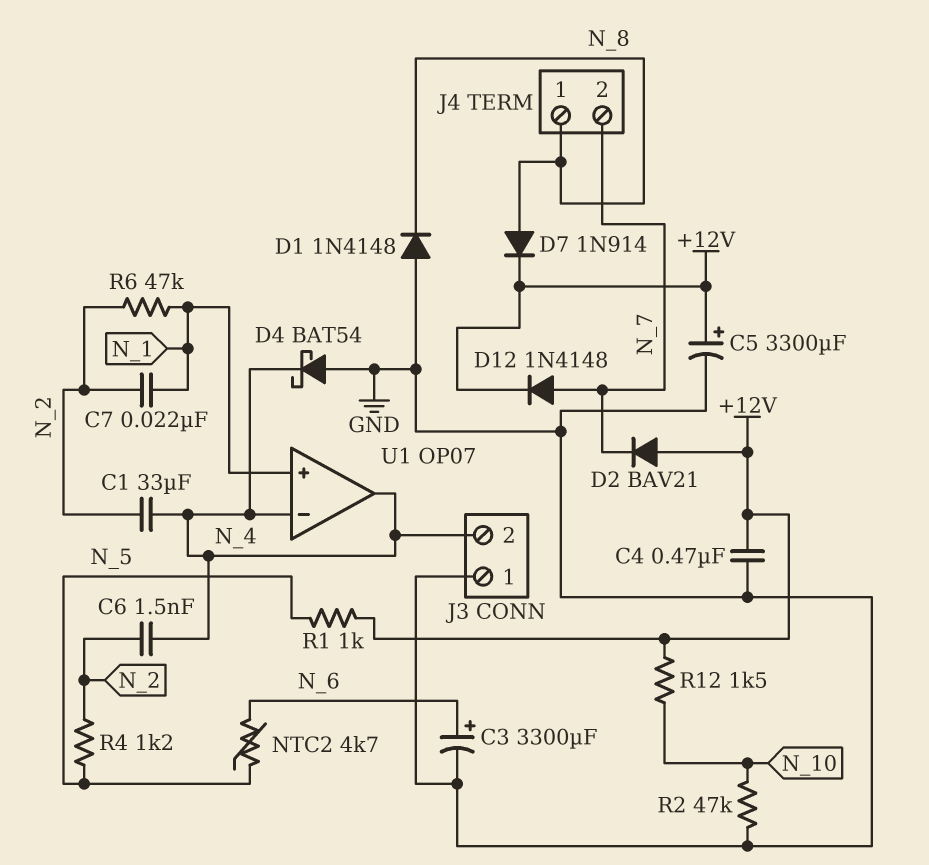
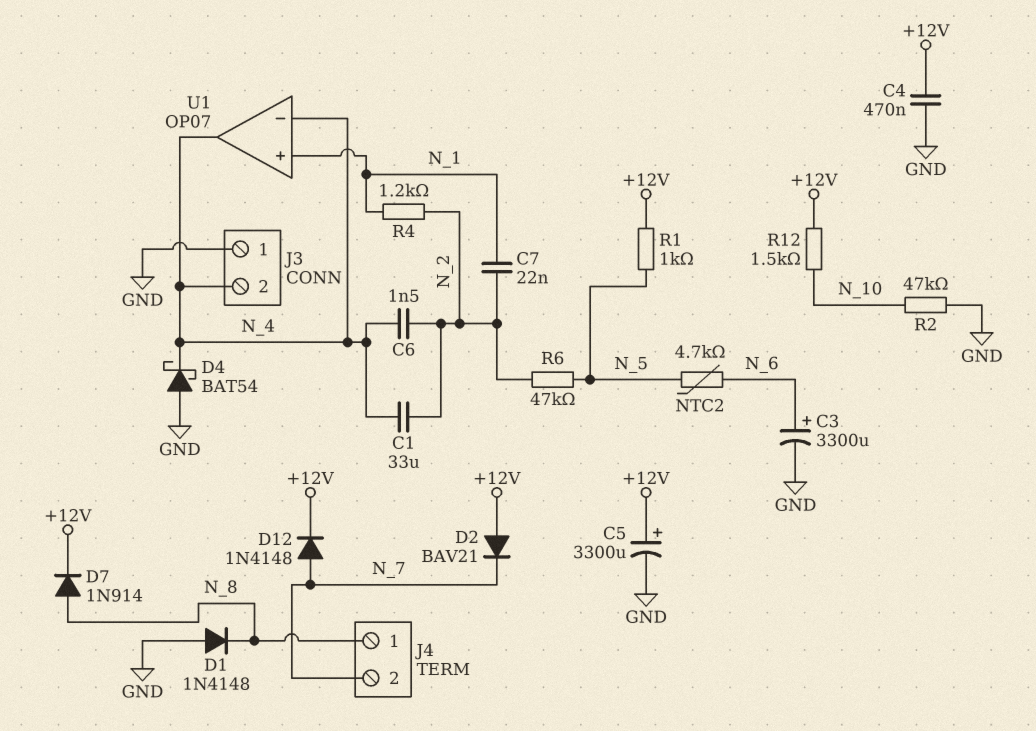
R4: 1.2k (N_2, N_5) -> 1.2k (N_1, N_2)
R6: 47k (N_1, N_2) -> 47k (N_2, N_5)

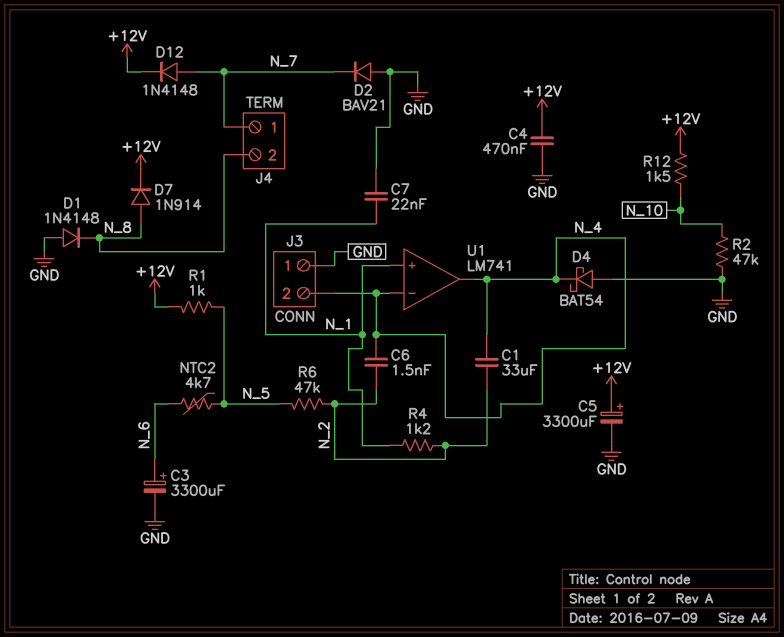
C7: 22nF (N_1, N_2) -> 22nF (GND, N_1)
D2: diode BAV21 (A +12V, K N_7) -> diode BAV21 (A GND, K N_7)
J4 pin 1: N_8 -> N_7
J4 pin 2: N_7 -> N_8
U1: OP07 -> LM741

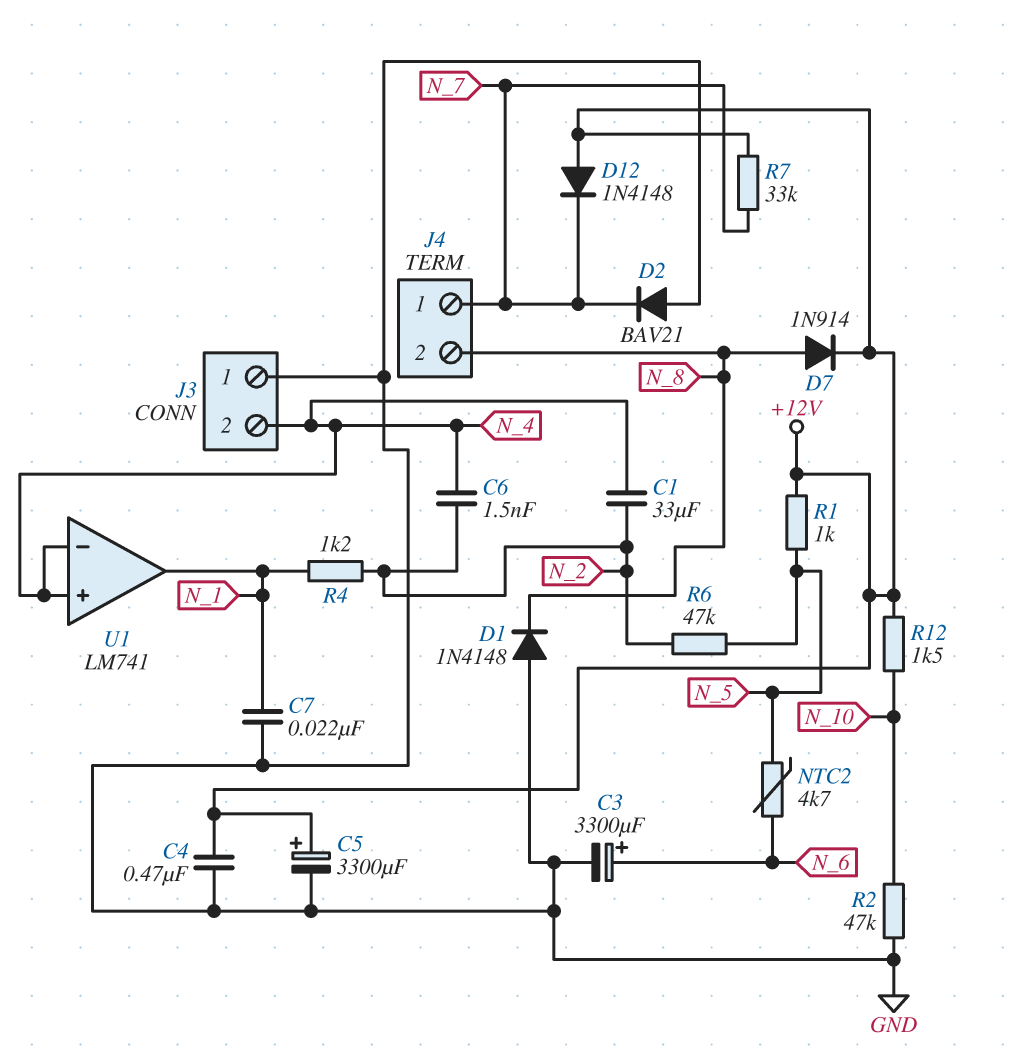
D4: schottky BAT54 (A GND, K N_4) -> none
D12: diode 1N4148 (A N_7, K +12V) -> diode 1N4148 (A +12V, K N_7)
R7: none -> 33k (+12V, N_7)
U1 pin in+: N_1 -> N_4
U1 pin out: N_4 -> N_1

